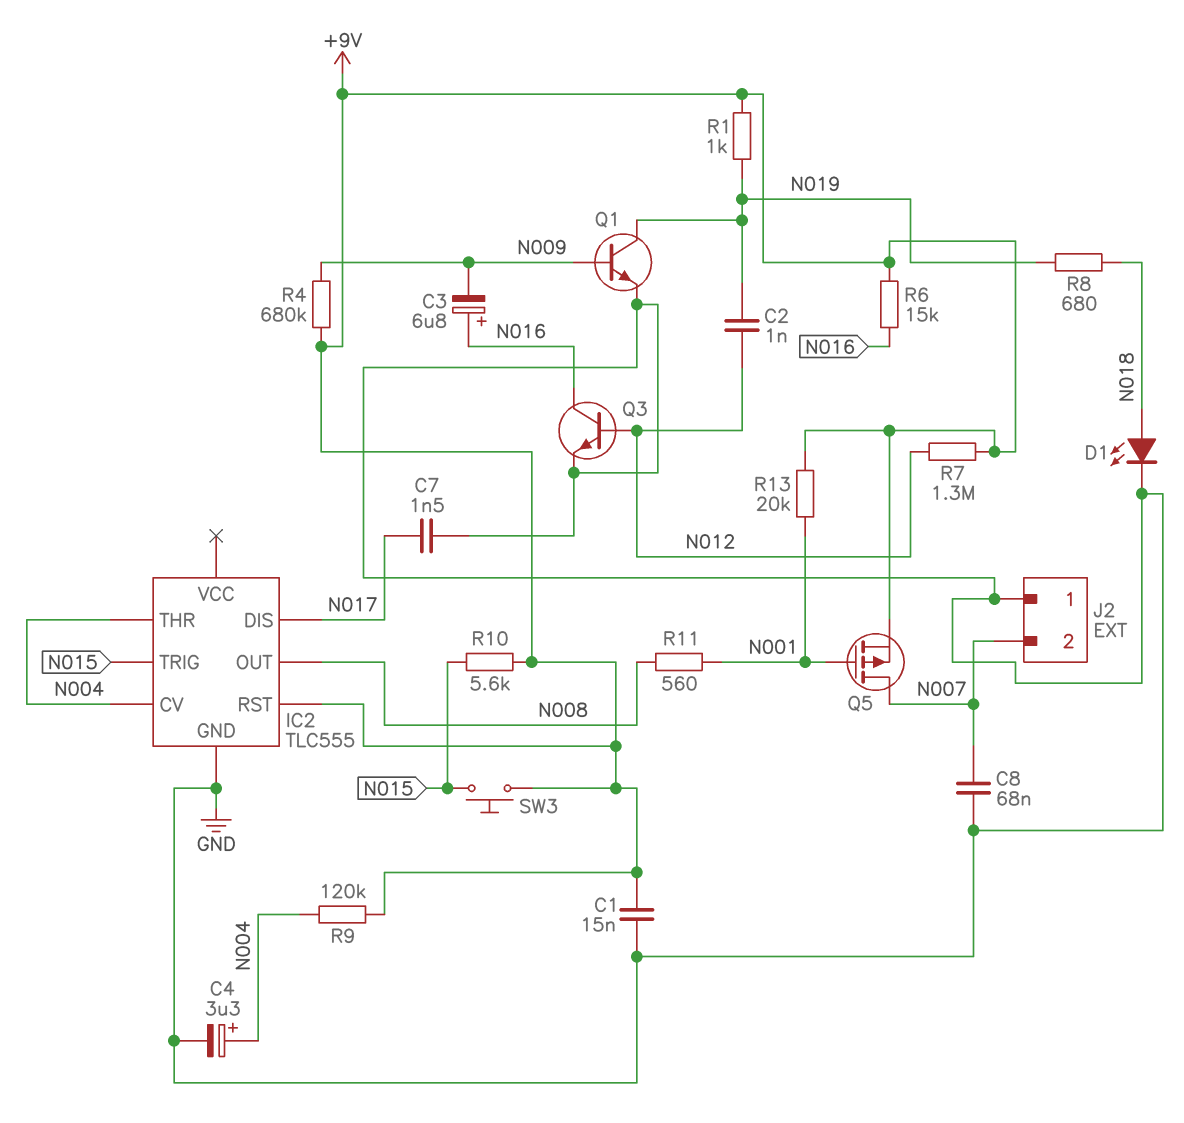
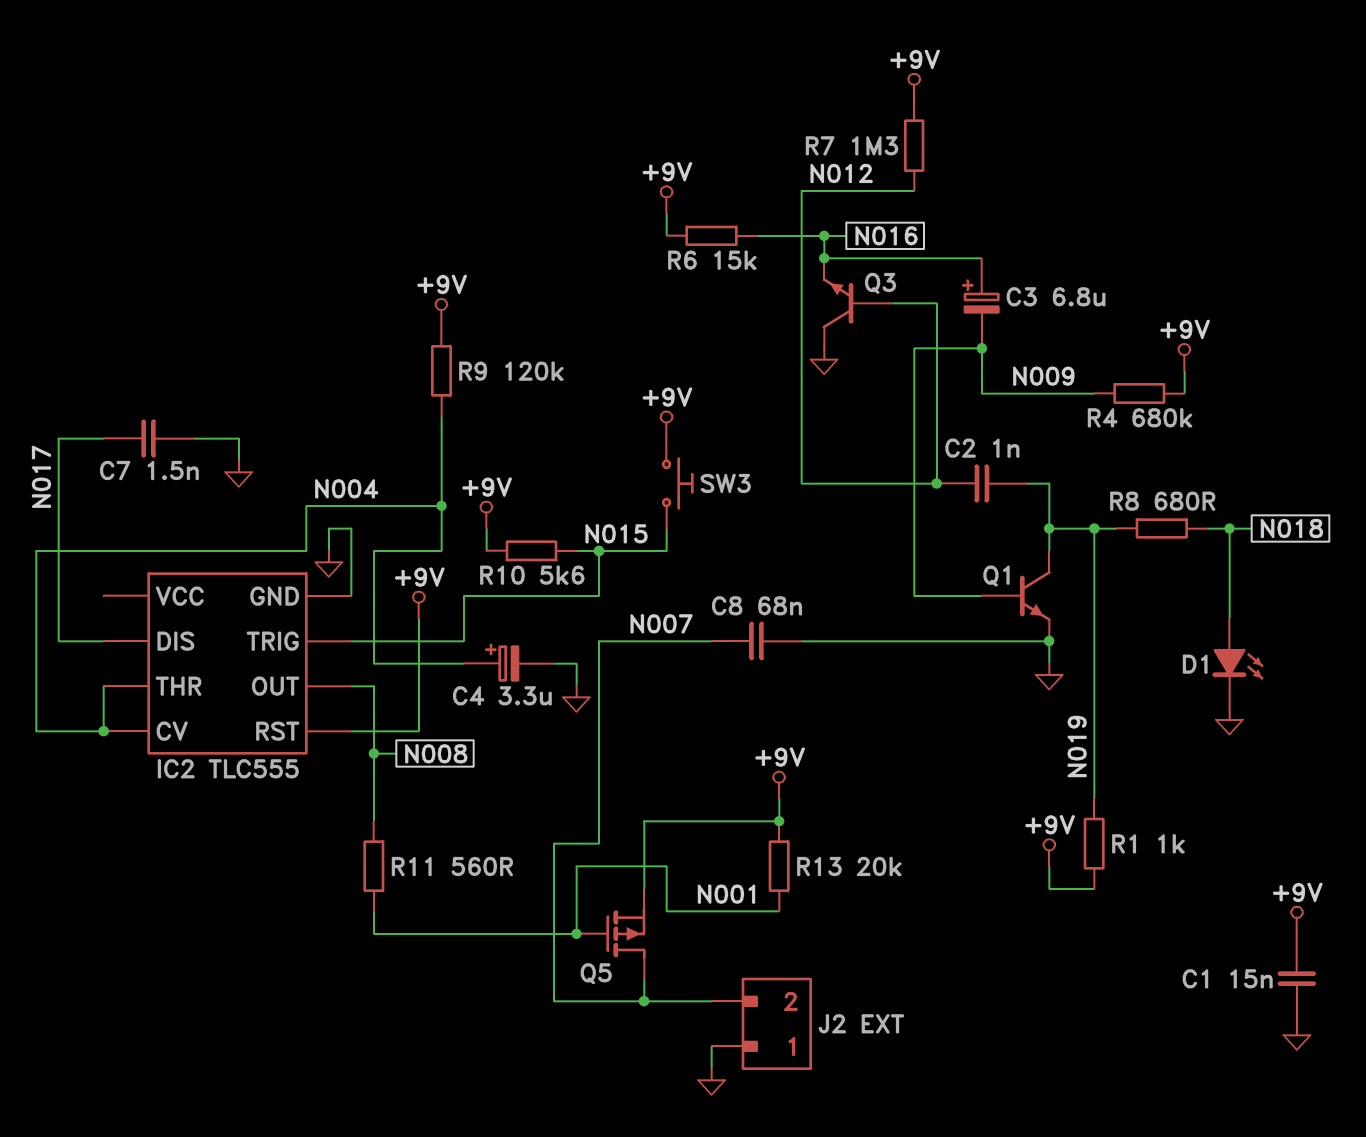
Q3: NPN (B N012, C N016, E GND) -> NPN (B N012, C GND, E N016)

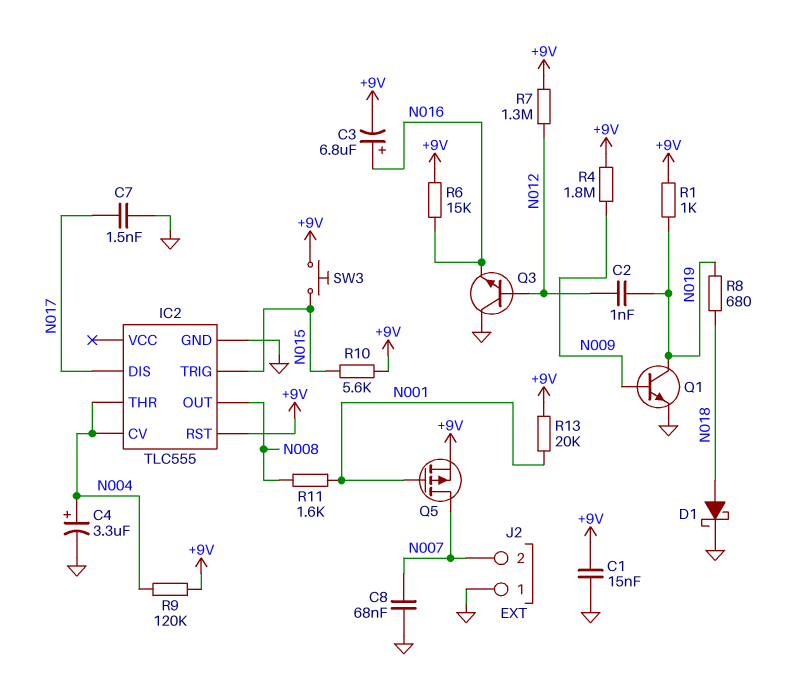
C3: 6.8uF (plus N016, minus N009) -> 6.8uF (plus N016, minus +9V)
D1: LED (A N018, K GND) -> schottky (A N018, K GND)
R4: 680k (+9V, N009) -> 1.8M (+9V, N009)
R11: 560 (N001, N008) -> 1.6k (N001, N008)

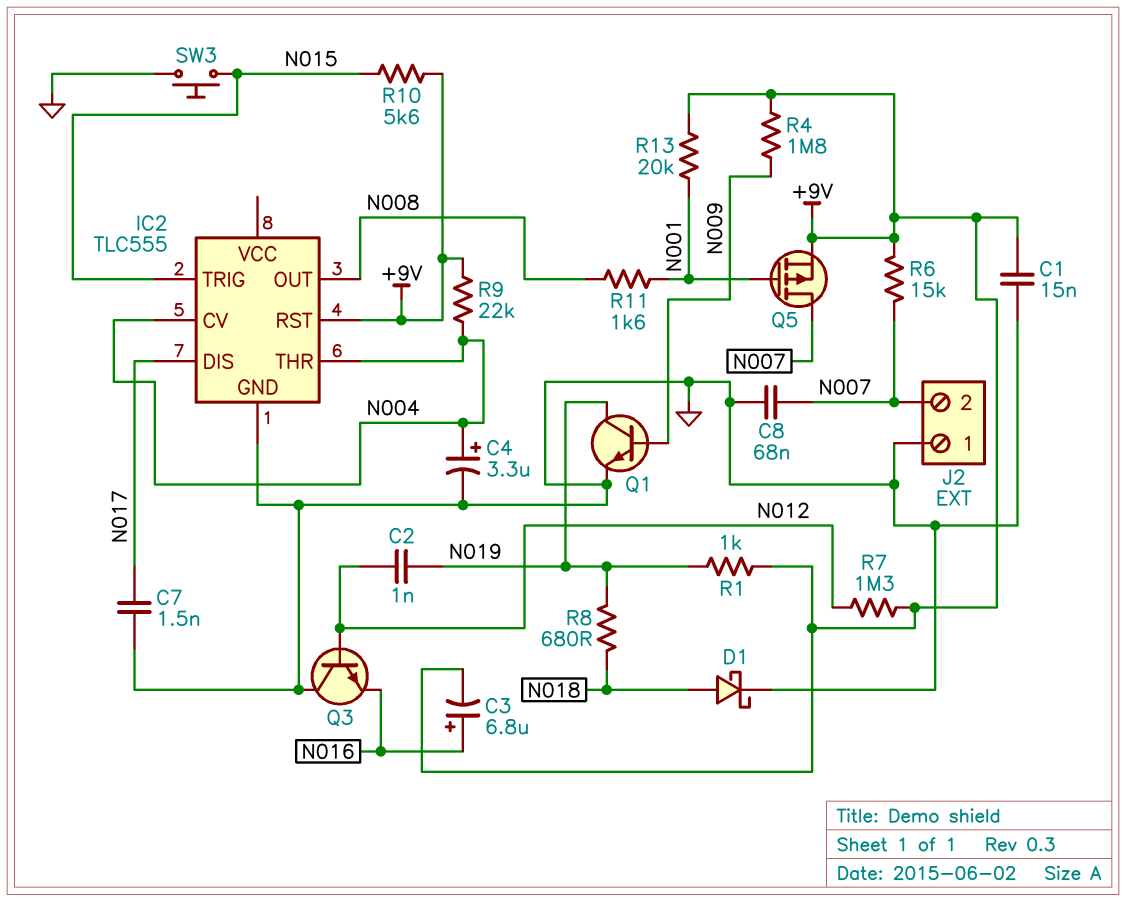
R6: 15k (+9V, N016) -> 15k (+9V, N007)
R9: 120k (+9V, N004) -> 22k (+9V, N004)
SW3: button (+9V, N015) -> button (GND, N015)

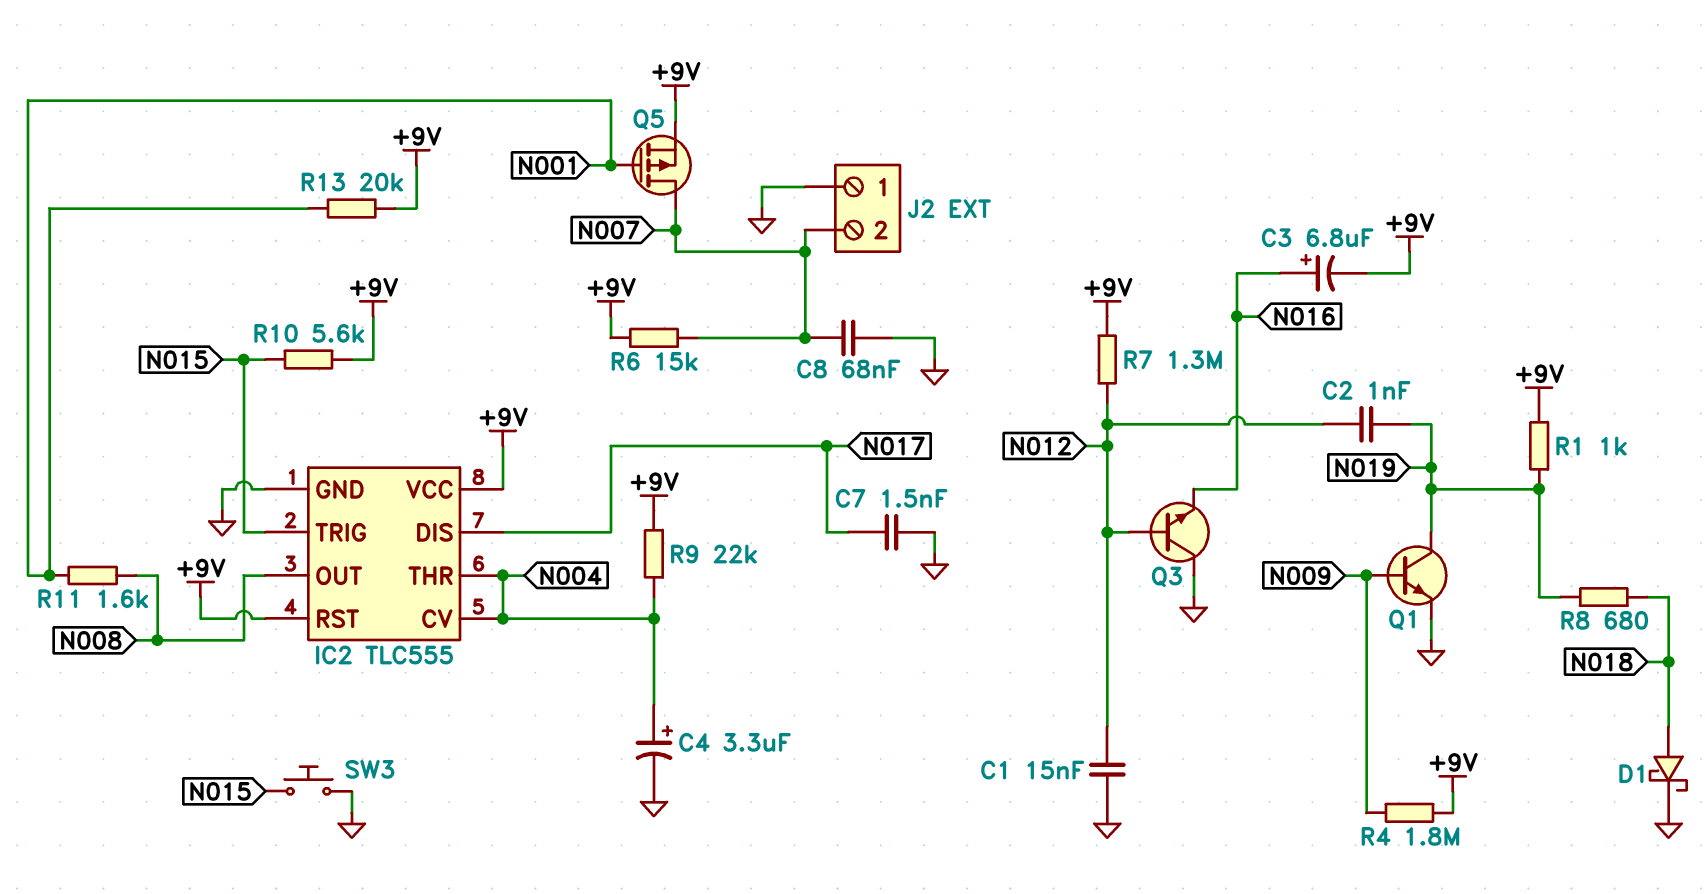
C1: 15nF (+9V, GND) -> 15nF (GND, N012)
IC2 pin VCC: none -> +9V

